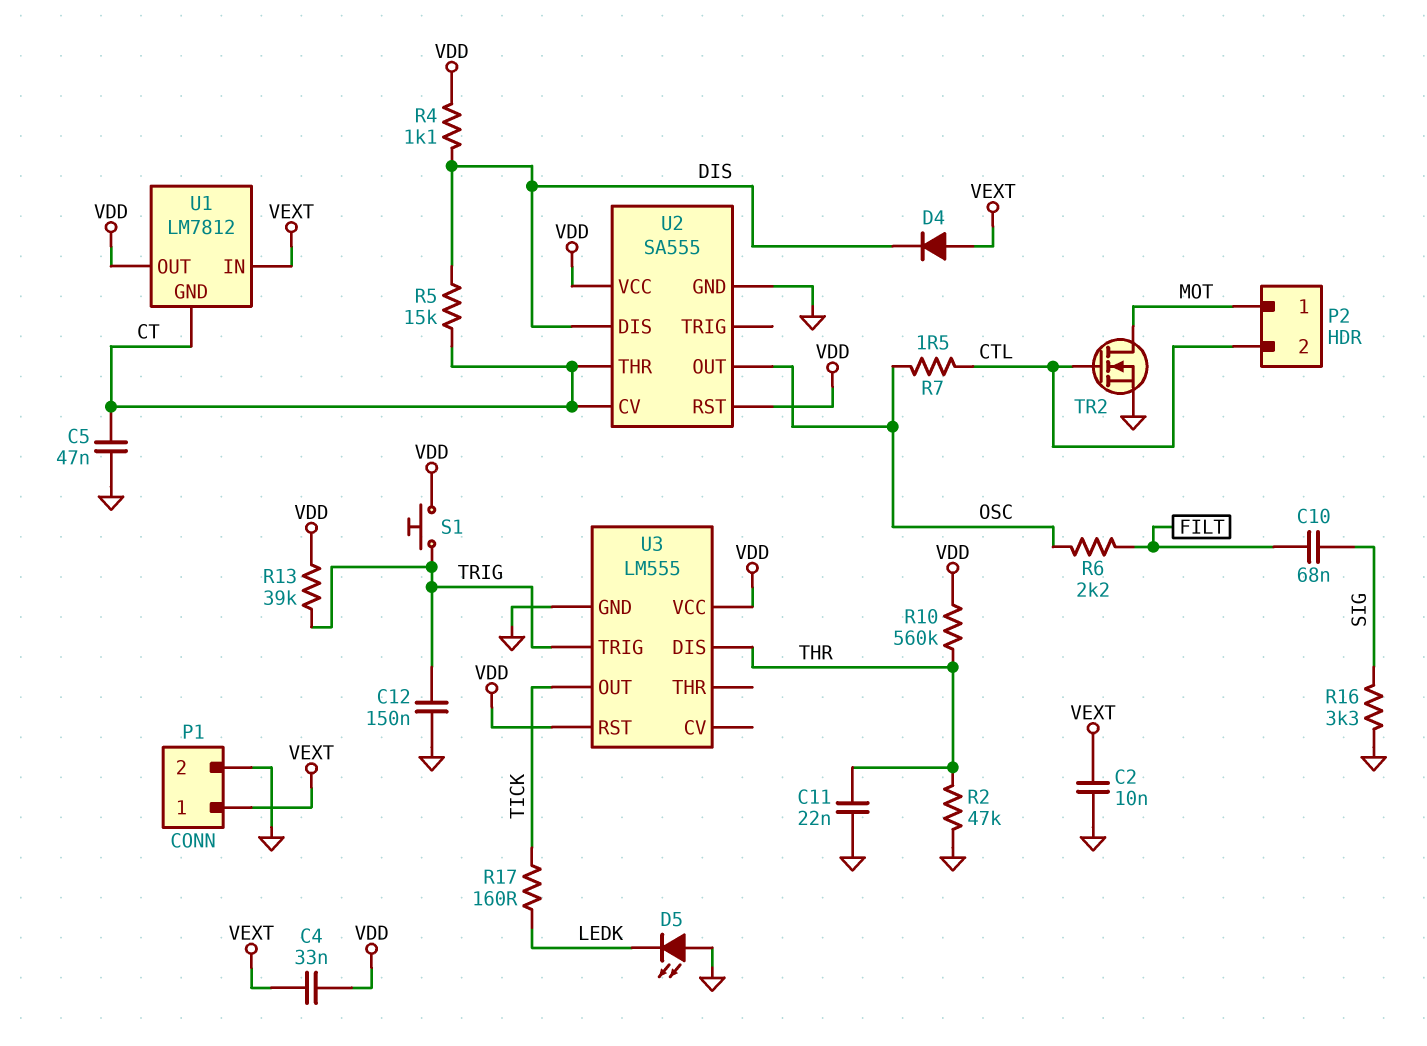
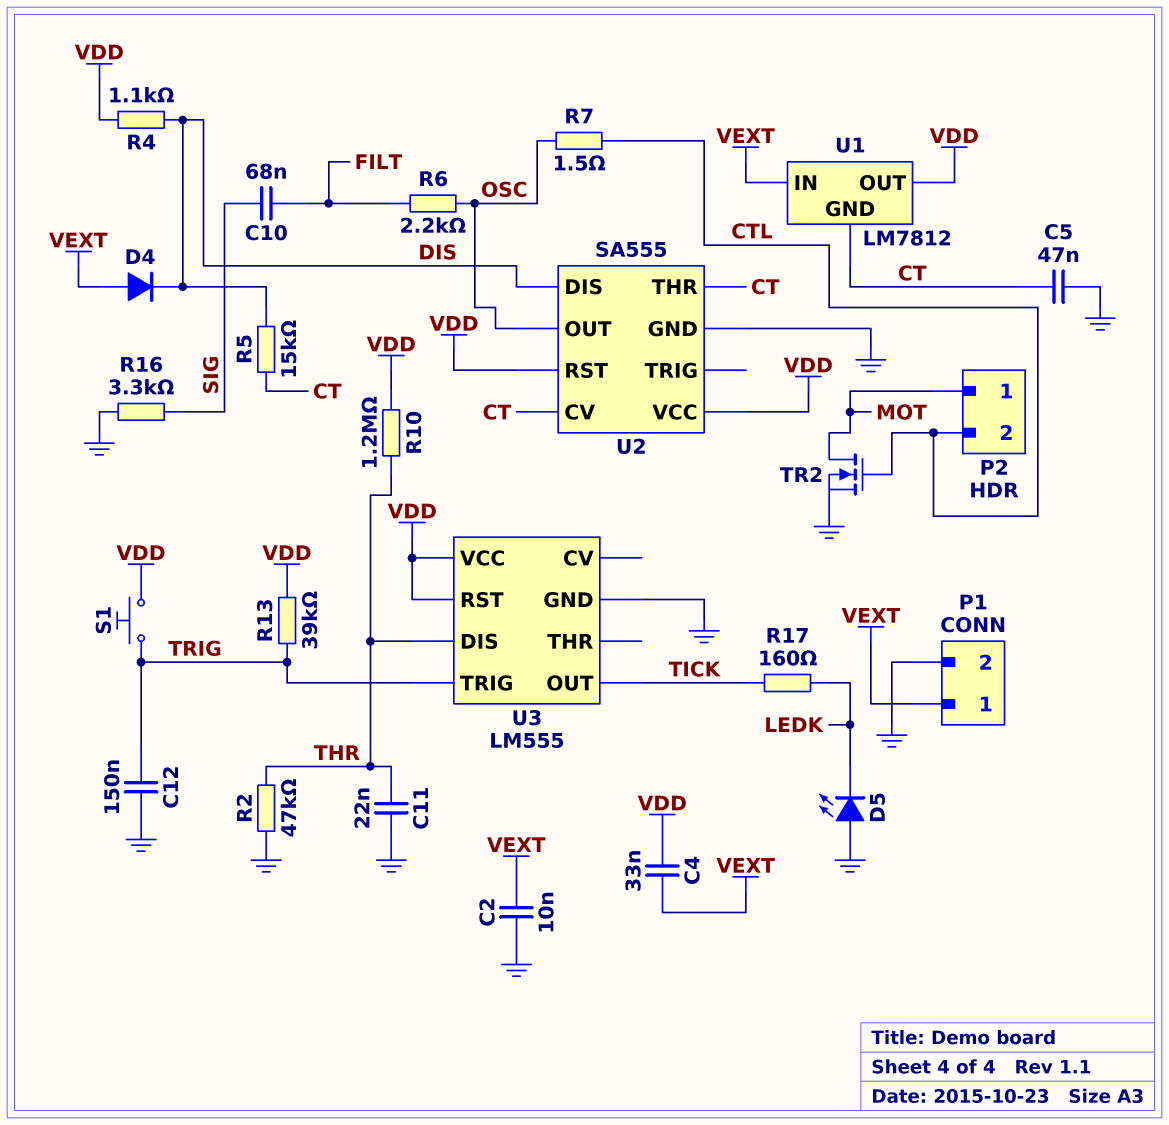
R10: 560k (THR, VDD) -> 1.2M (THR, VDD)

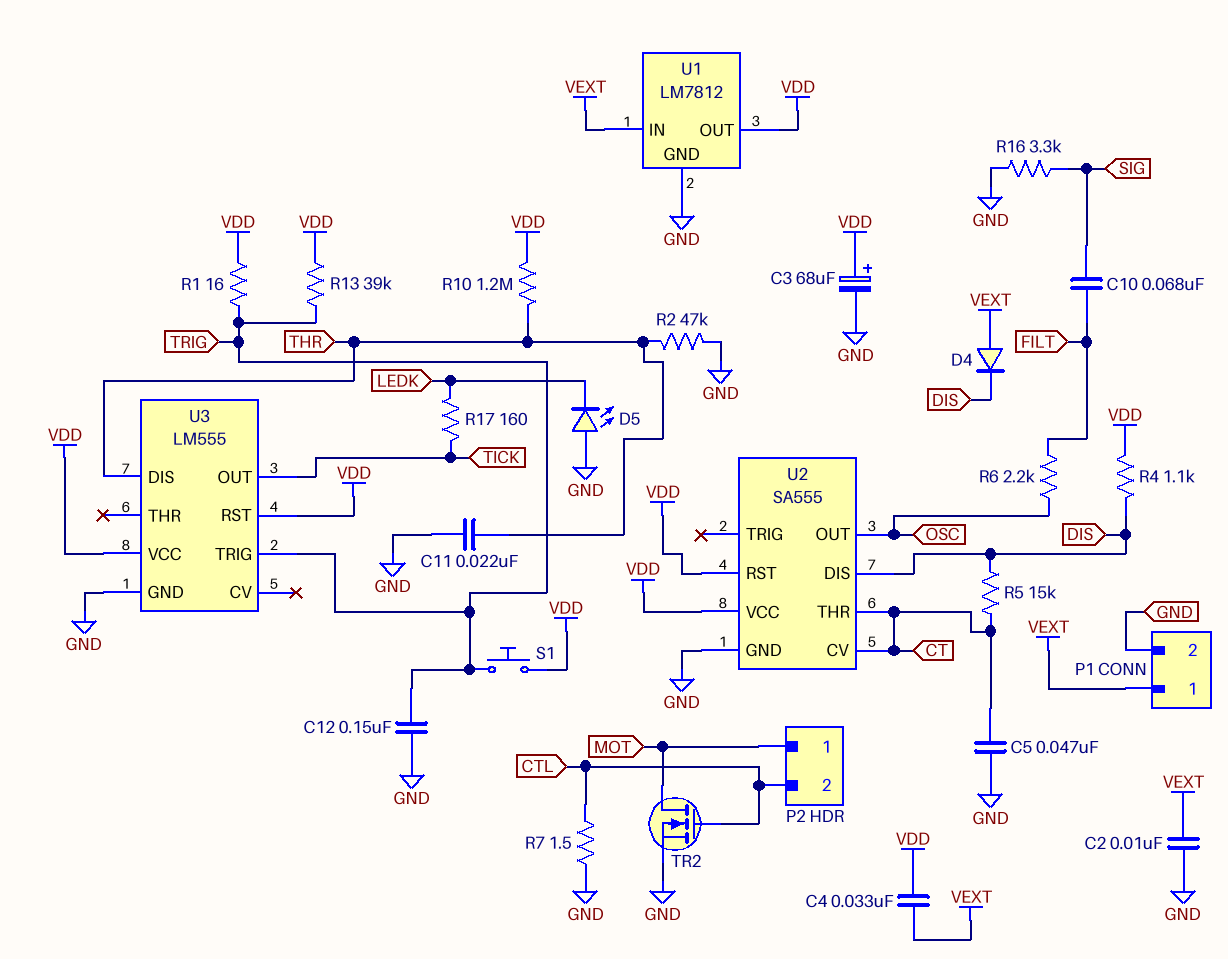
C3: none -> 68uF (plus VDD, minus GND)
R1: none -> 16 (TRIG, VDD)
R7: 1.5 (CTL, OSC) -> 1.5 (CTL, GND)
U1 pin GND: CT -> GND

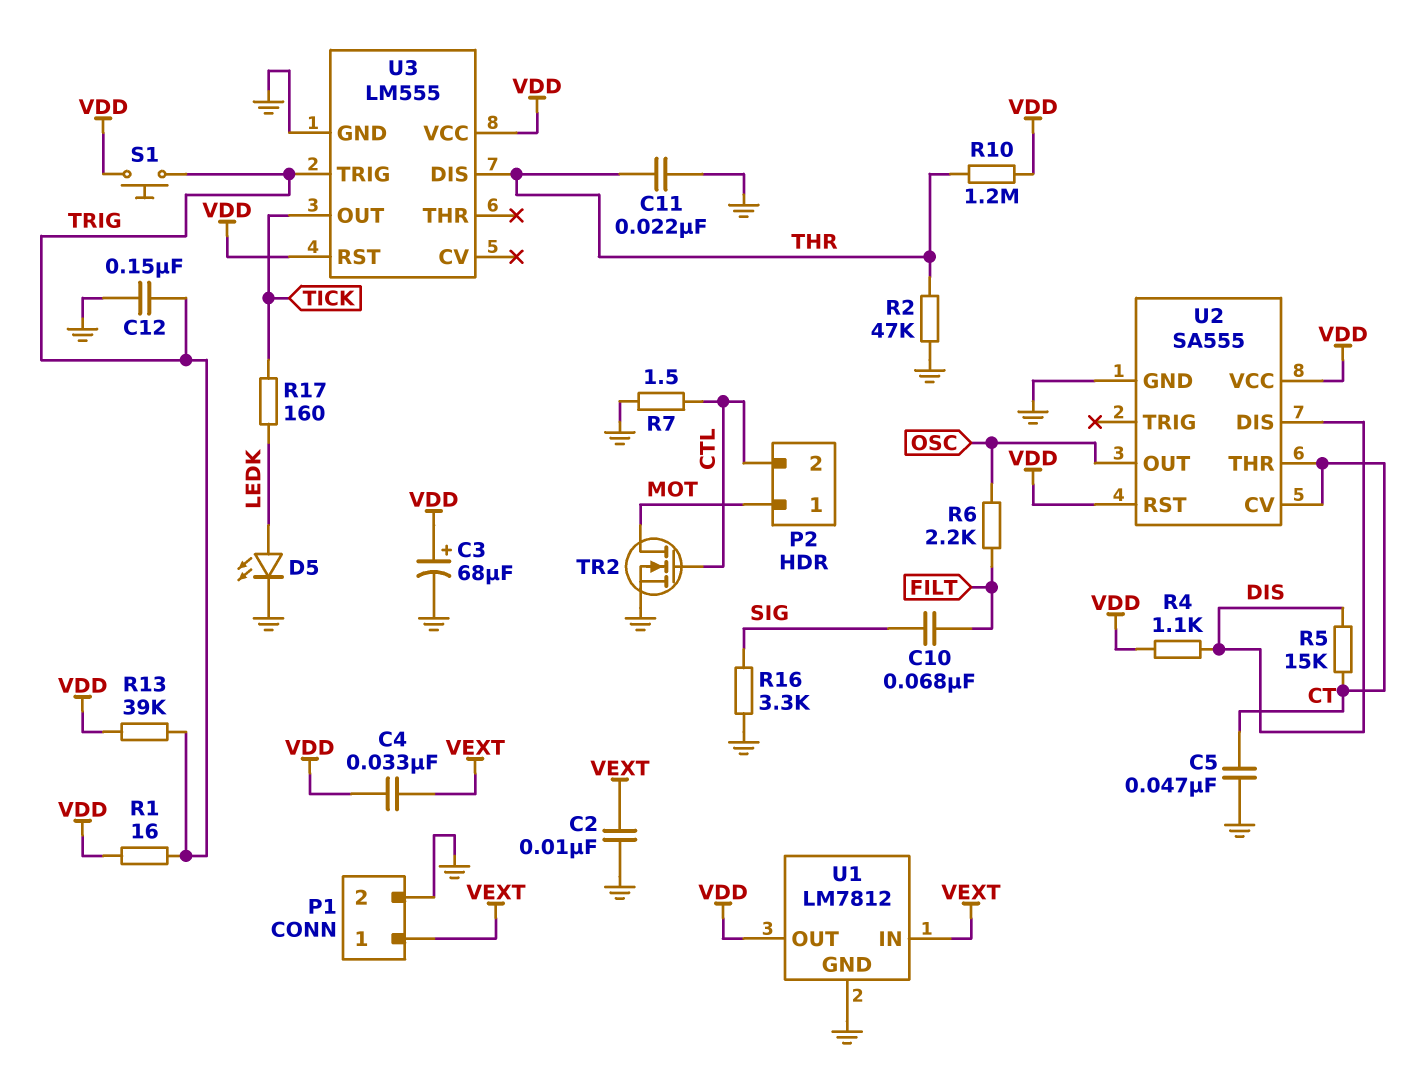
D4: diode (A VEXT, K DIS) -> none
D5: LED (A GND, K LEDK) -> LED (A LEDK, K GND)

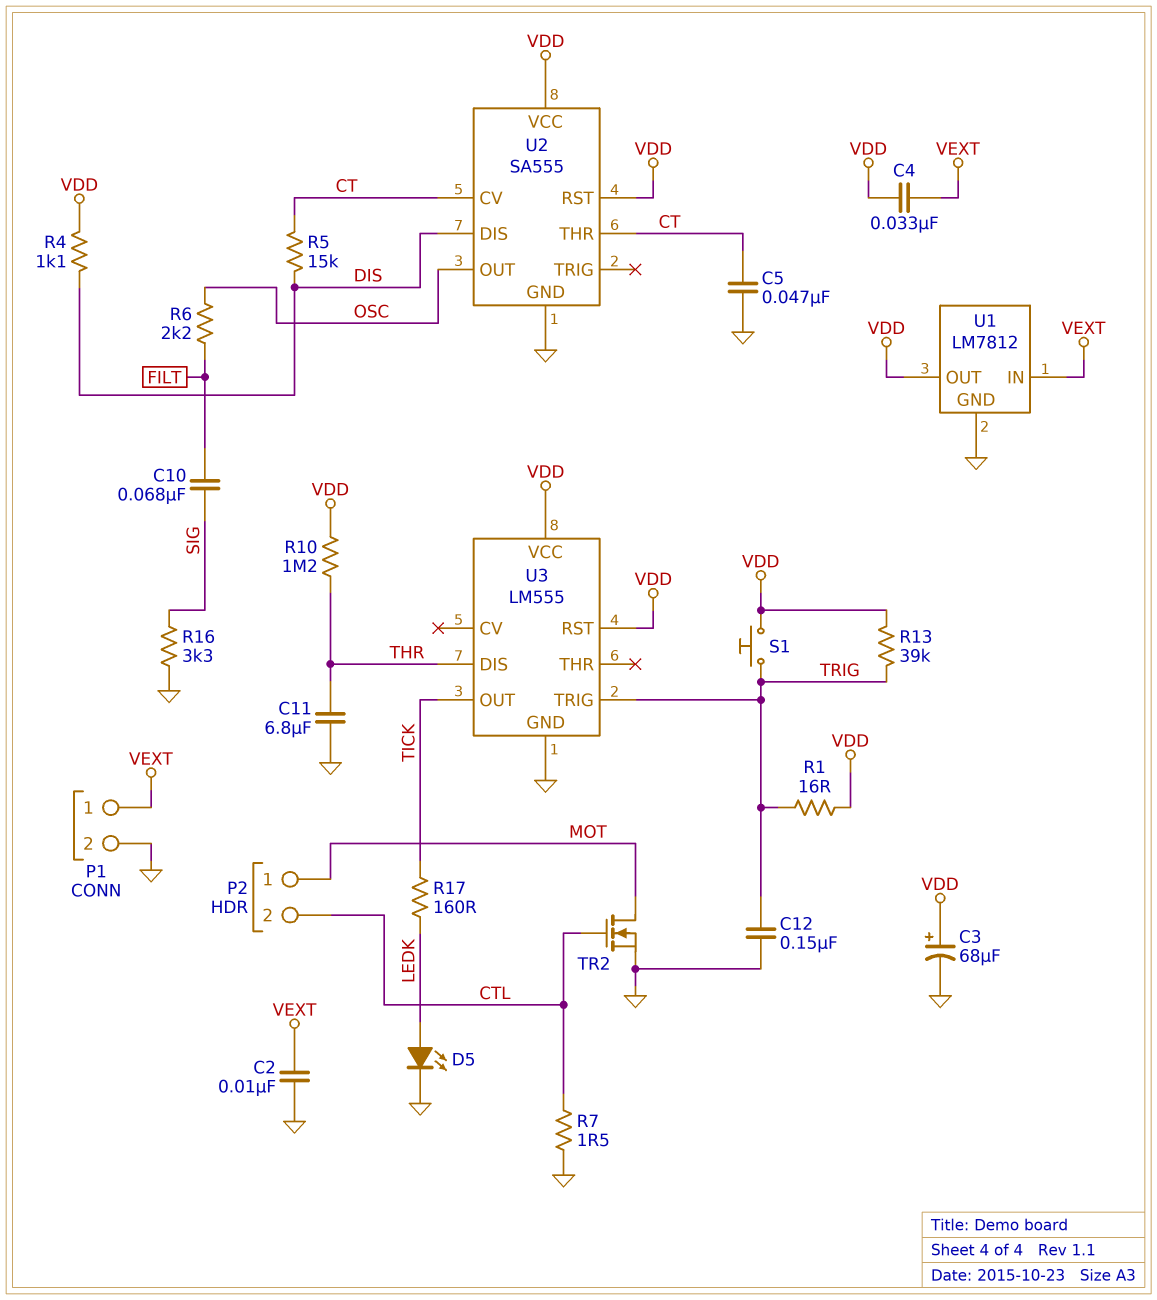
C11: 22nF (GND, THR) -> 6.8uF (GND, THR)
R2: 47k (GND, THR) -> none

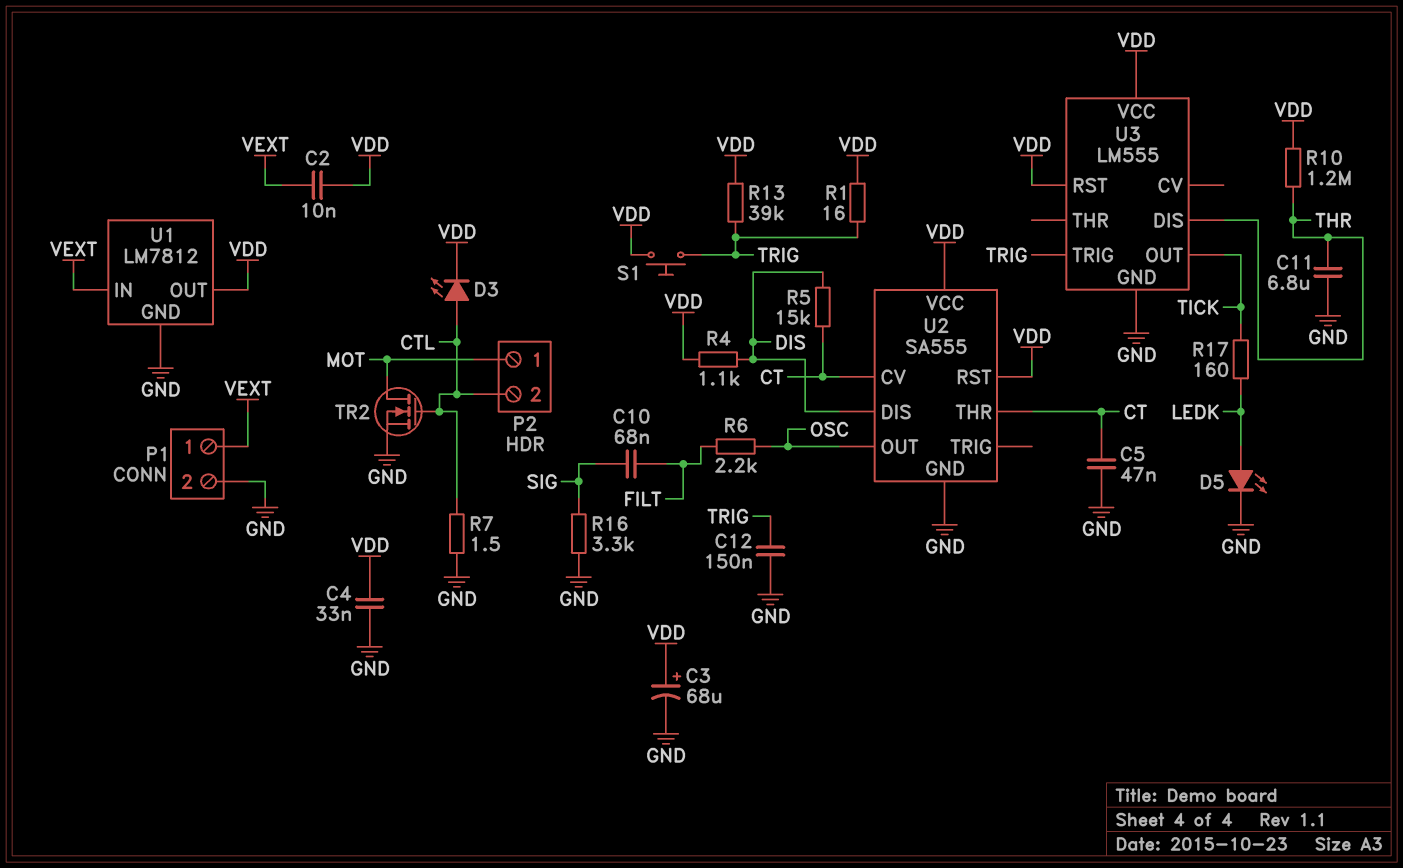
C2: 10nF (GND, VEXT) -> 10nF (VDD, VEXT)
C4: 33nF (VDD, VEXT) -> 33nF (GND, VDD)
D3: none -> LED (A CTL, K VDD)

